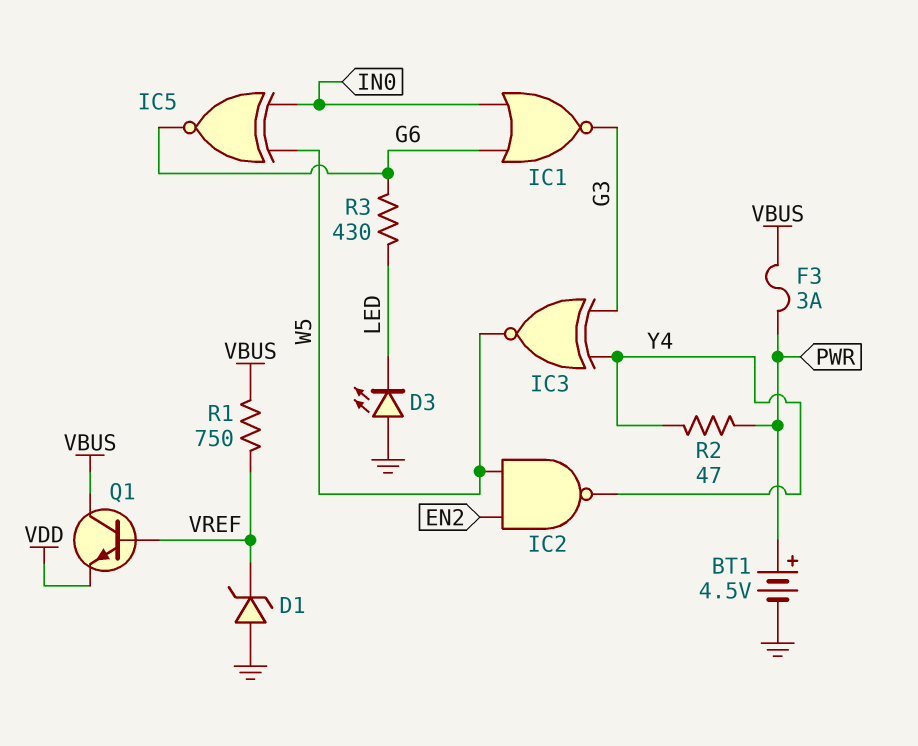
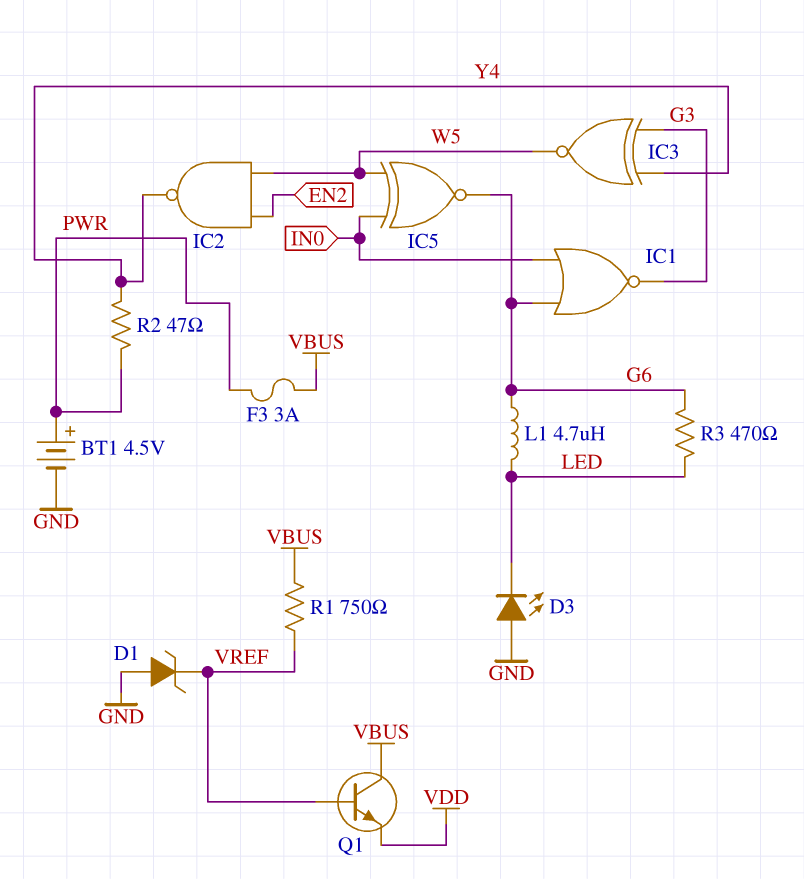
L1: none -> 4.7uH (G6, LED)
R3: 430 (G6, LED) -> 470 (G6, LED)

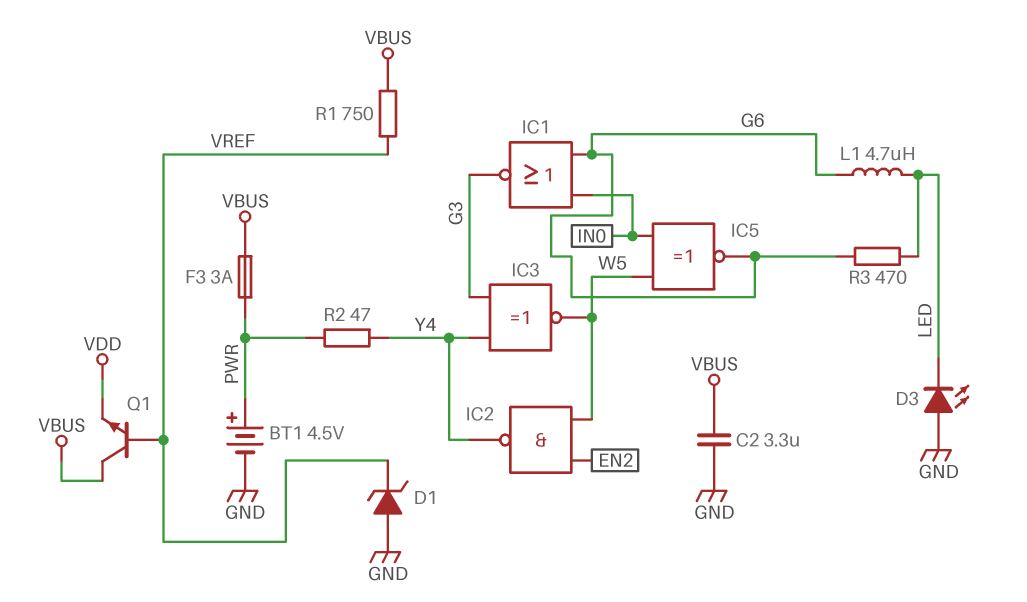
C2: none -> 3.3uF (GND, VBUS)

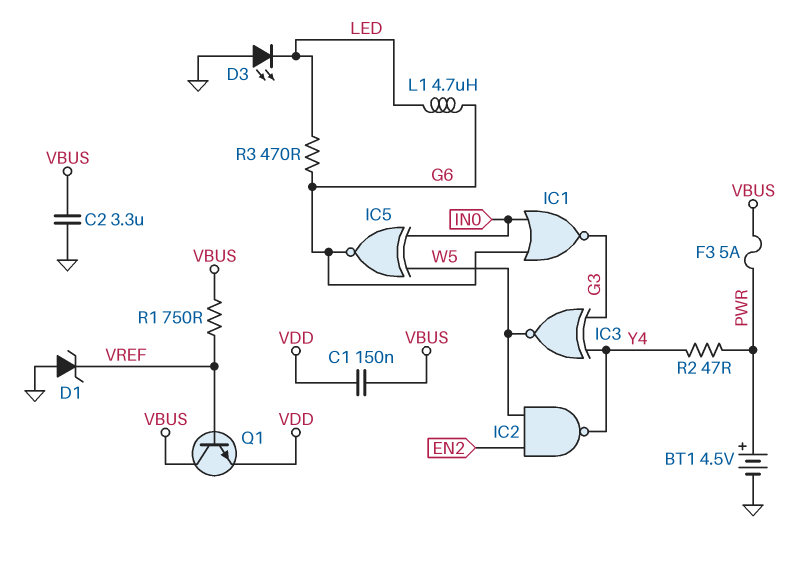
C1: none -> 150nF (VBUS, VDD)
F3: 3A (PWR, VBUS) -> 5A (PWR, VBUS)

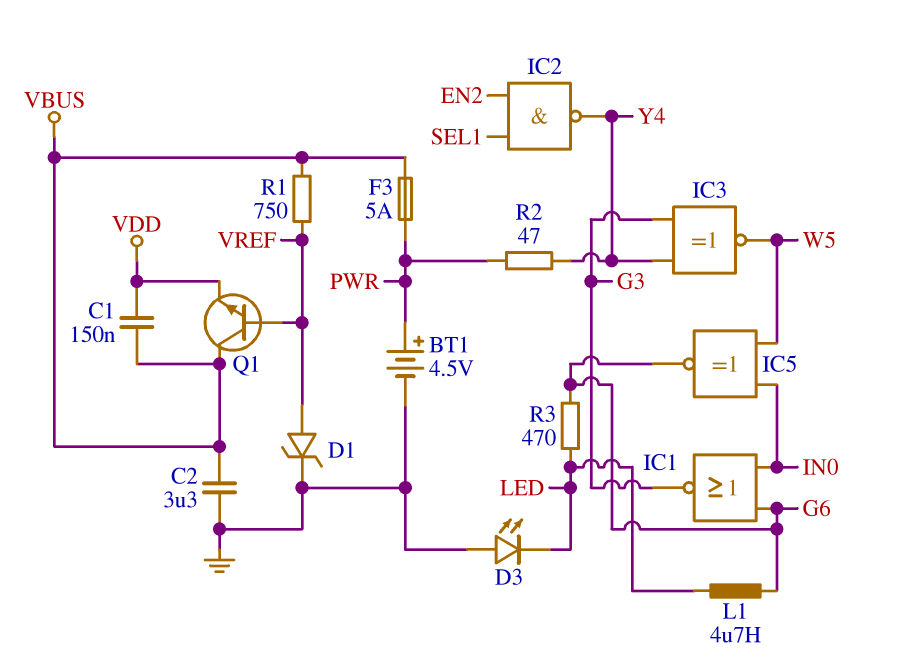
D1: zener (A GND, K VREF) -> zener (A VREF, K GND)
IC2: NAND (in EN2, in W5, out Y4) -> NAND (in EN2, in SEL1, out Y4)

